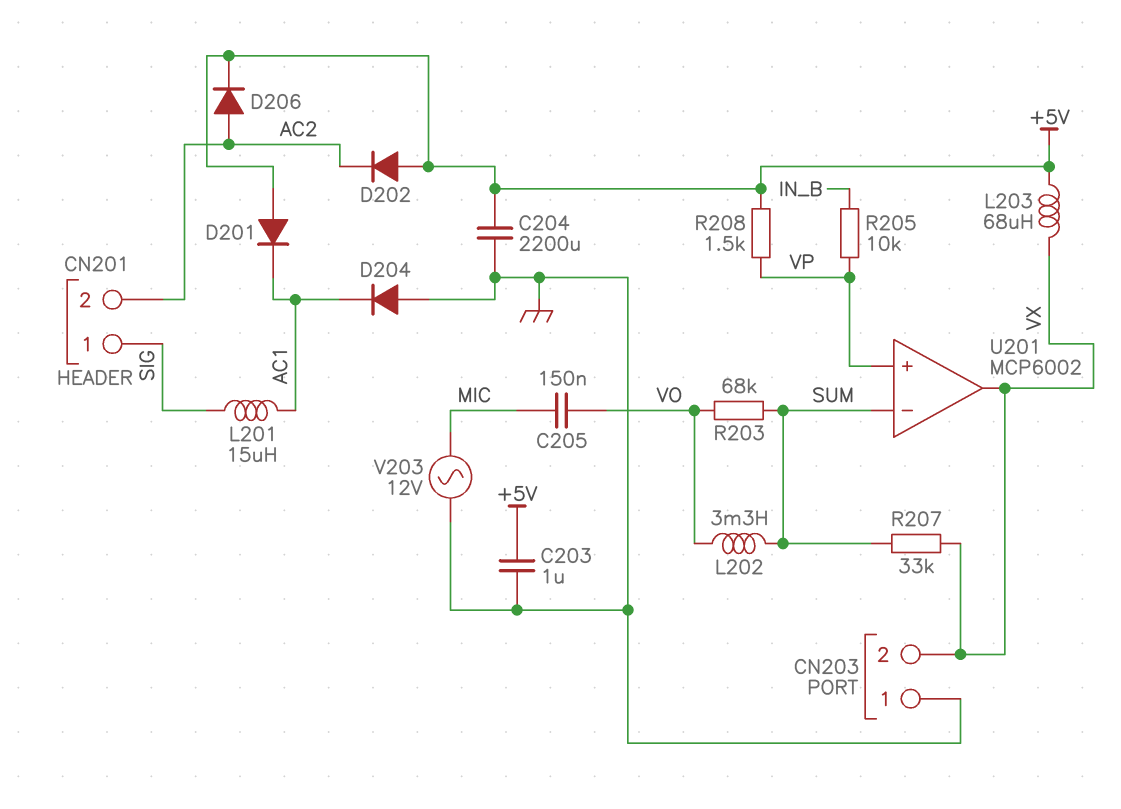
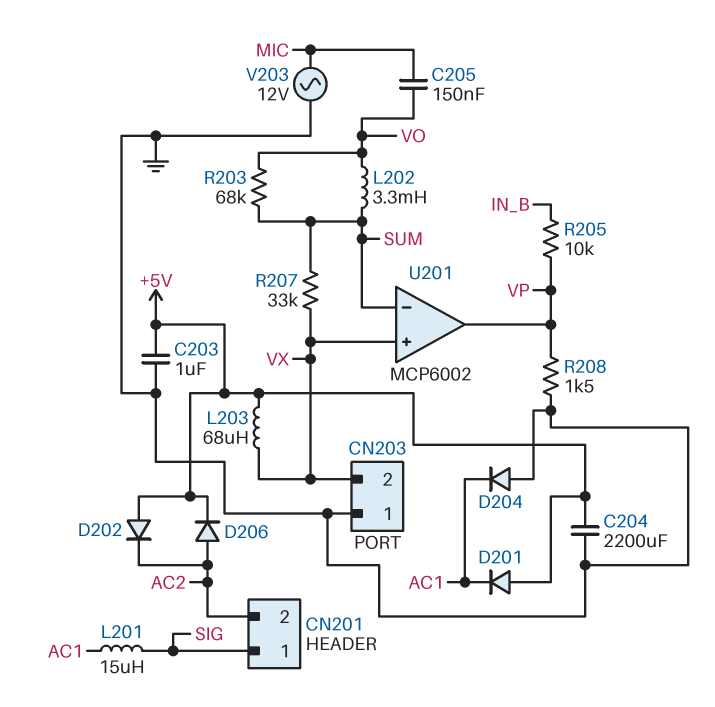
R208: 1.5k (+5V, VP) -> 1.5k (GND, VP)
U201 pin in+: VP -> VX
U201 pin out: VX -> VP

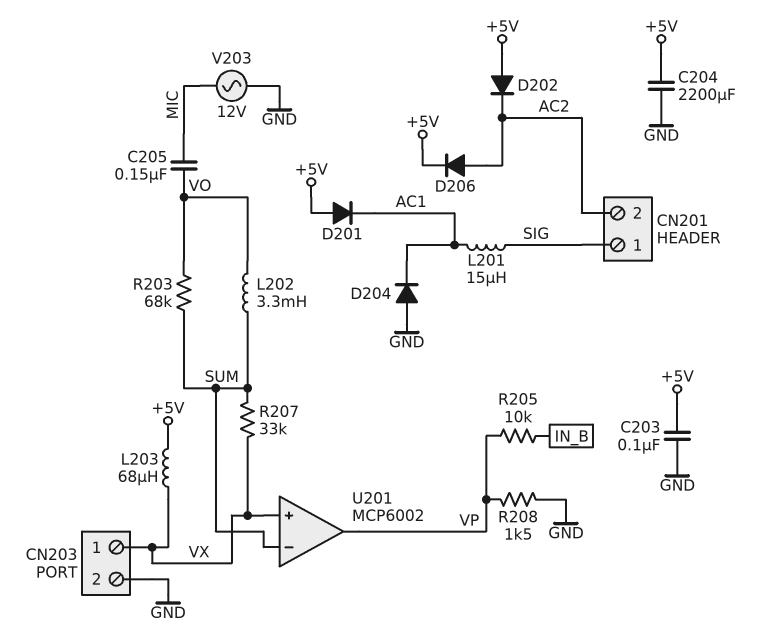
C203: 1uF (+5V, GND) -> 100nF (+5V, GND)
CN203 pin 1: GND -> VX
CN203 pin 2: VX -> GND

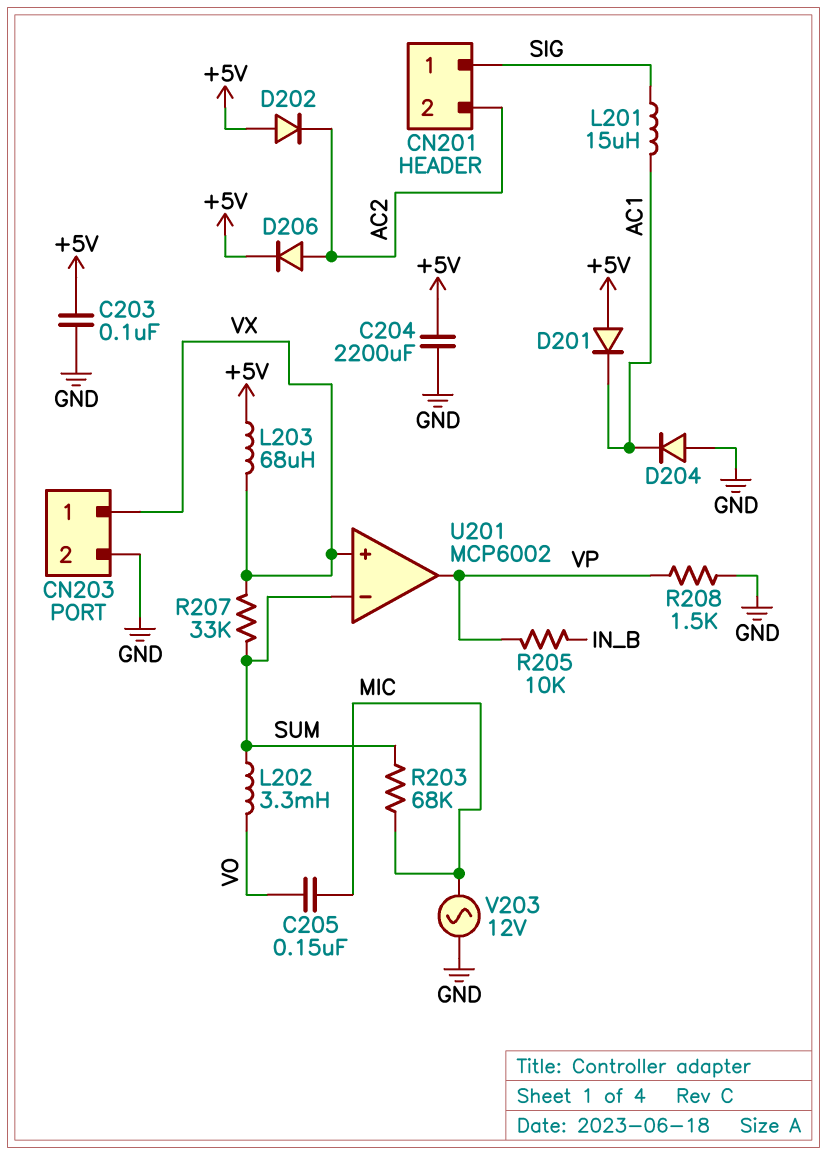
R203: 68k (SUM, VO) -> 68k (MIC, SUM)

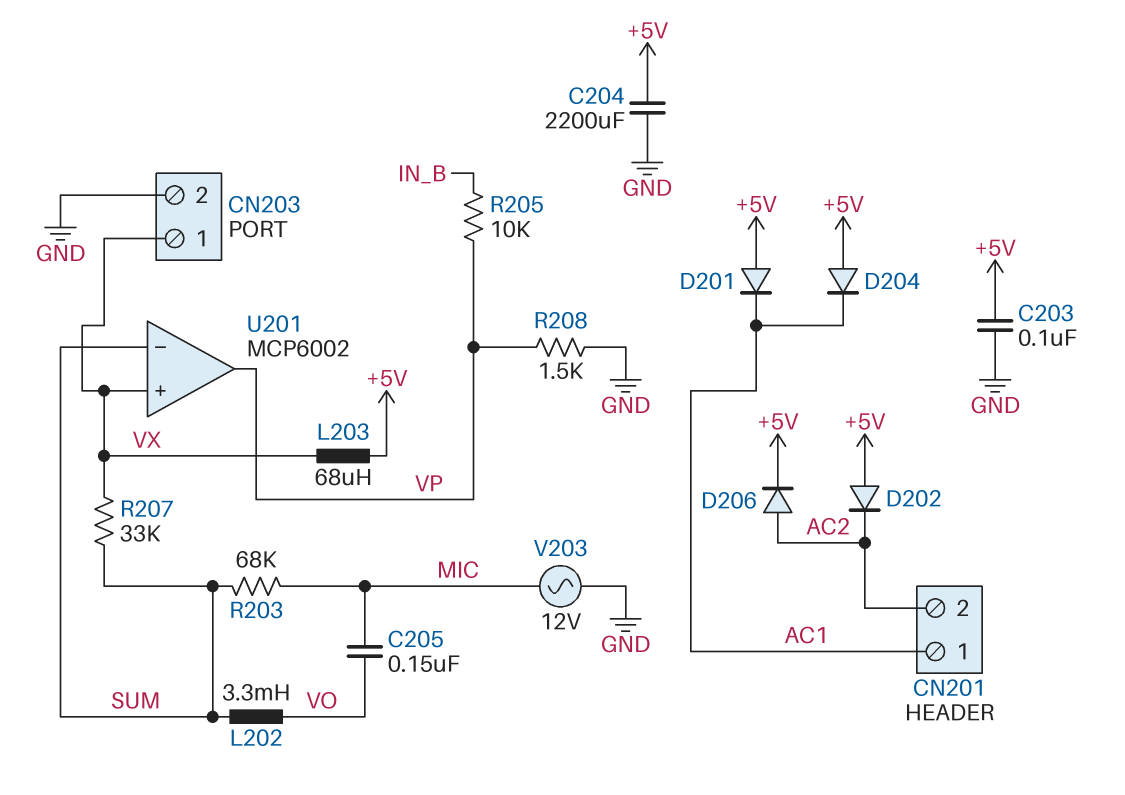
CN201 pin 1: SIG -> AC1
D204: diode (A GND, K AC1) -> diode (A +5V, K AC1)
L201: 15uH (AC1, SIG) -> none

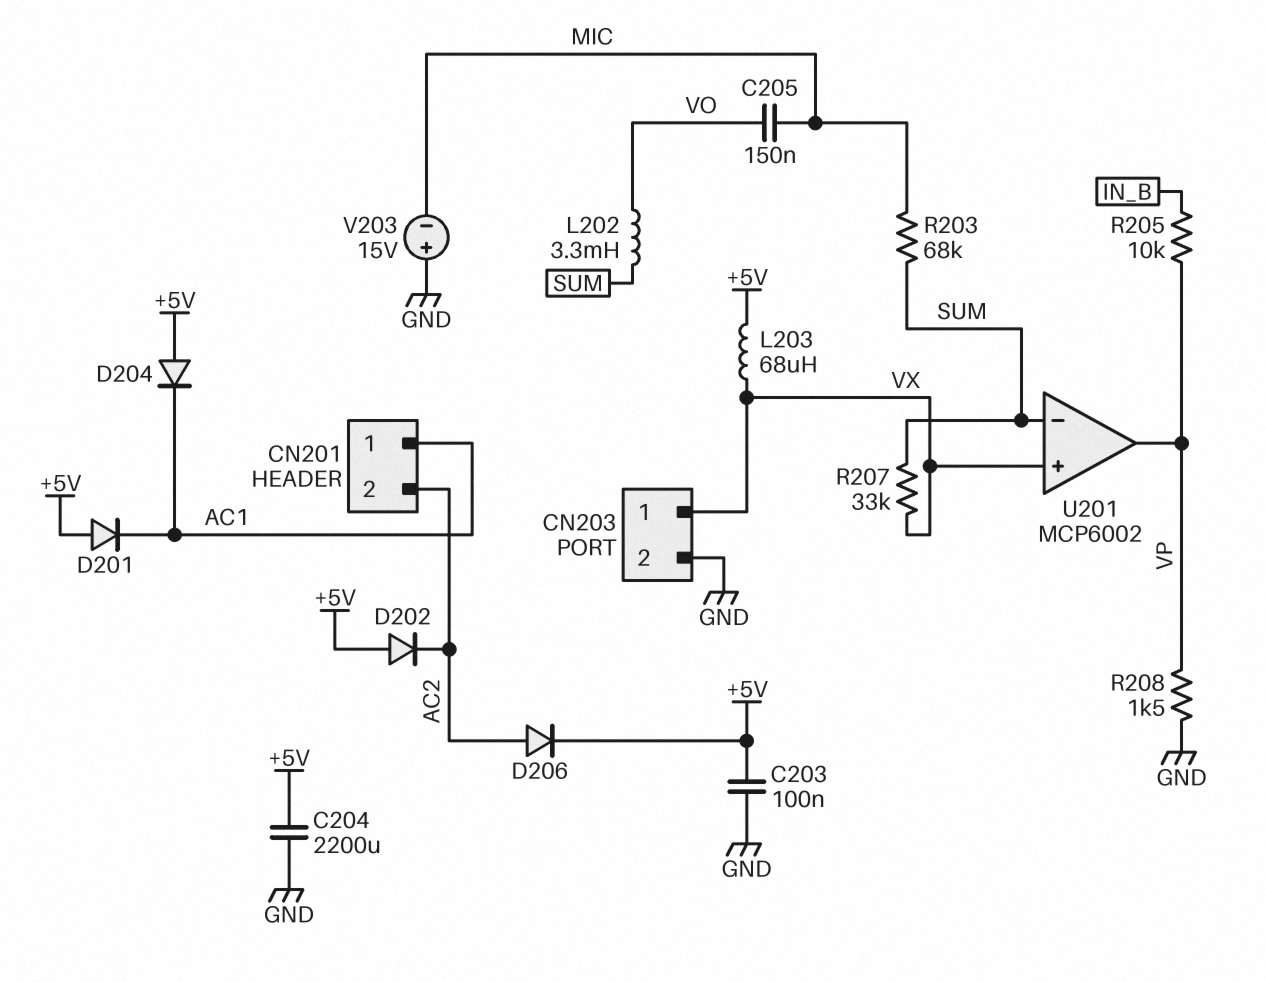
V203: AC 12V (GND, MIC) -> 15V (plus GND, minus MIC)

